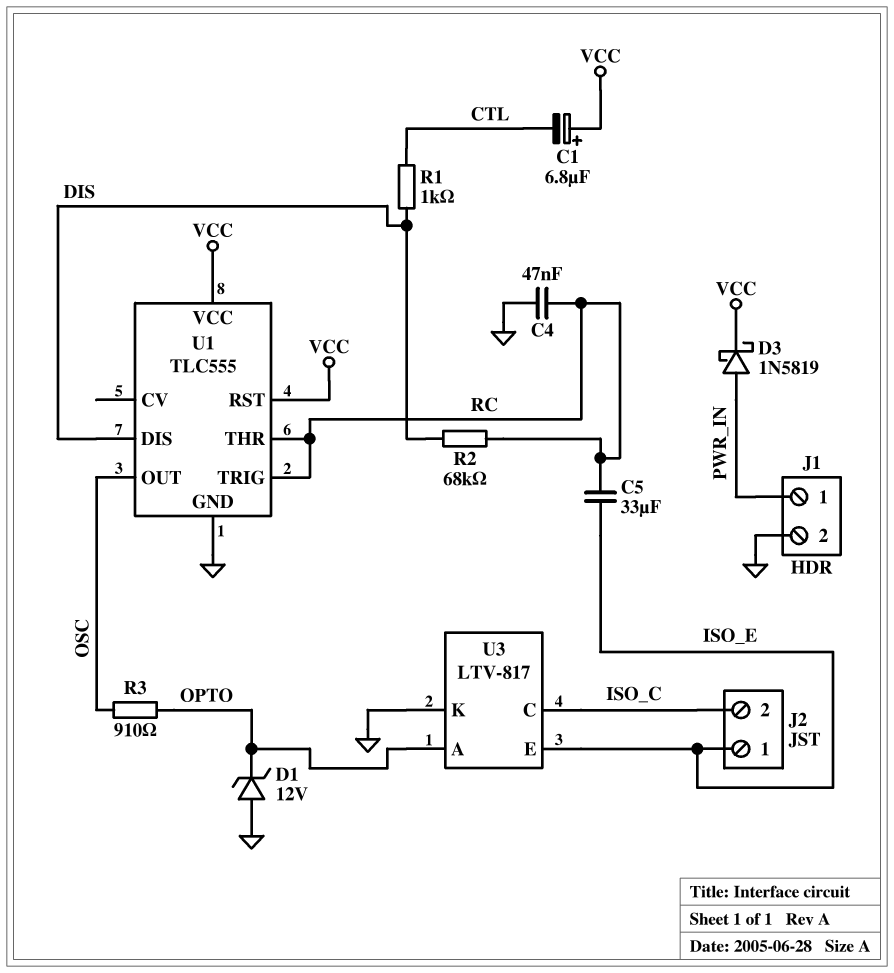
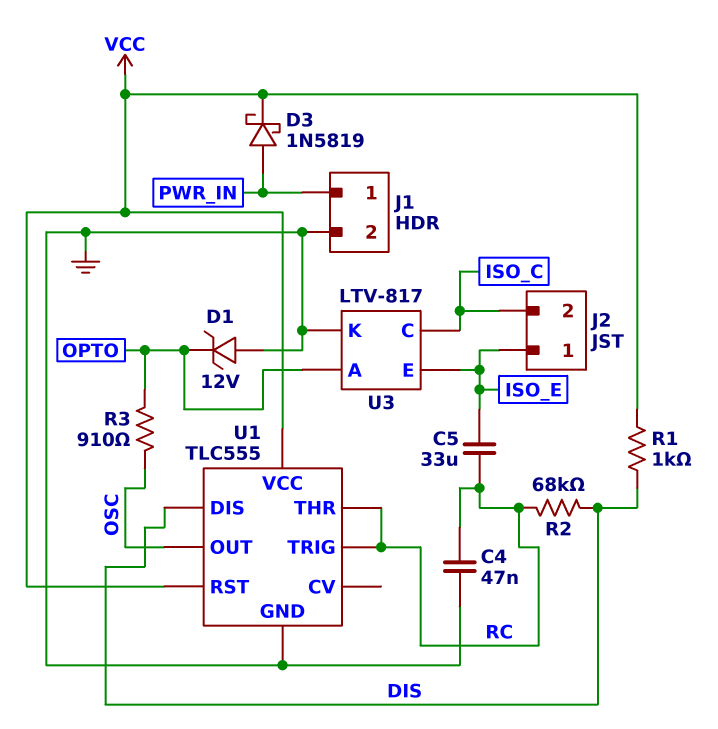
C1: 6.8uF (plus VCC, minus CTL) -> none
R1: 1k (CTL, DIS) -> 1k (DIS, VCC)

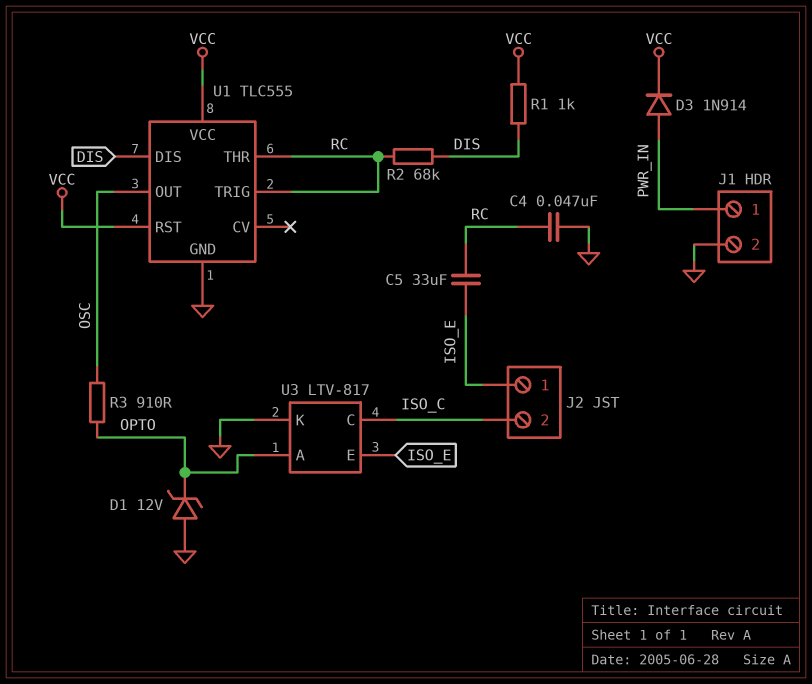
D3: schottky 1N5819 (A PWR_IN, K VCC) -> diode 1N914 (A PWR_IN, K VCC)

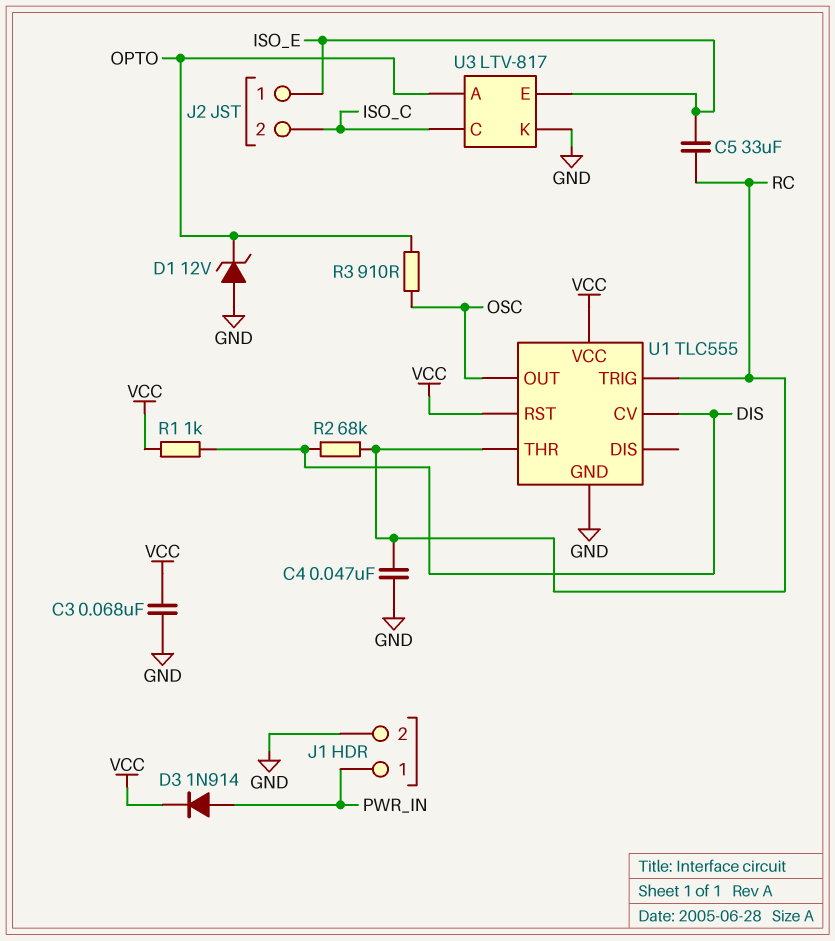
C3: none -> 68nF (GND, VCC)
U1 pin CV: none -> DIS
U1 pin DIS: DIS -> none

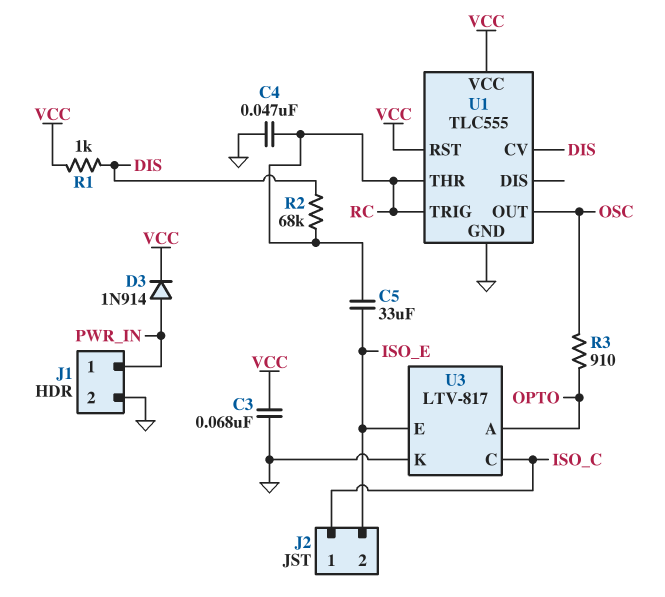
D1: zener 12V (A GND, K OPTO) -> none
J2 pin 1: ISO_E -> ISO_C
J2 pin 2: ISO_C -> ISO_E

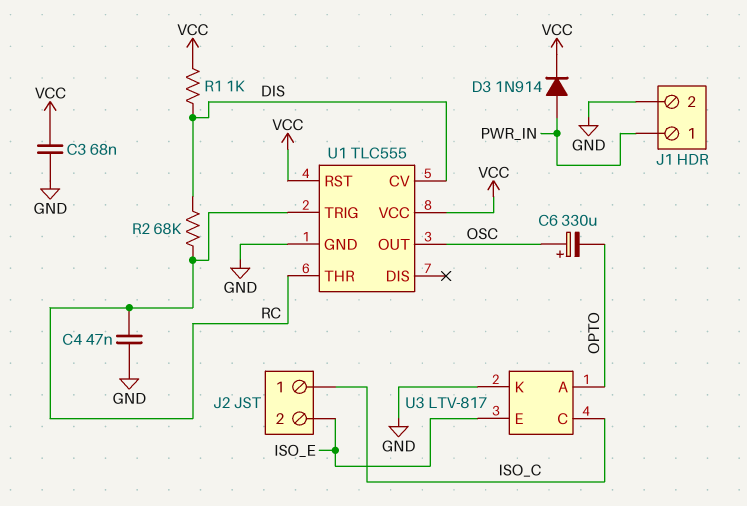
C5: 33uF (ISO_E, RC) -> none
C6: none -> 330uF (plus OSC, minus OPTO)
R3: 910 (OPTO, OSC) -> none

